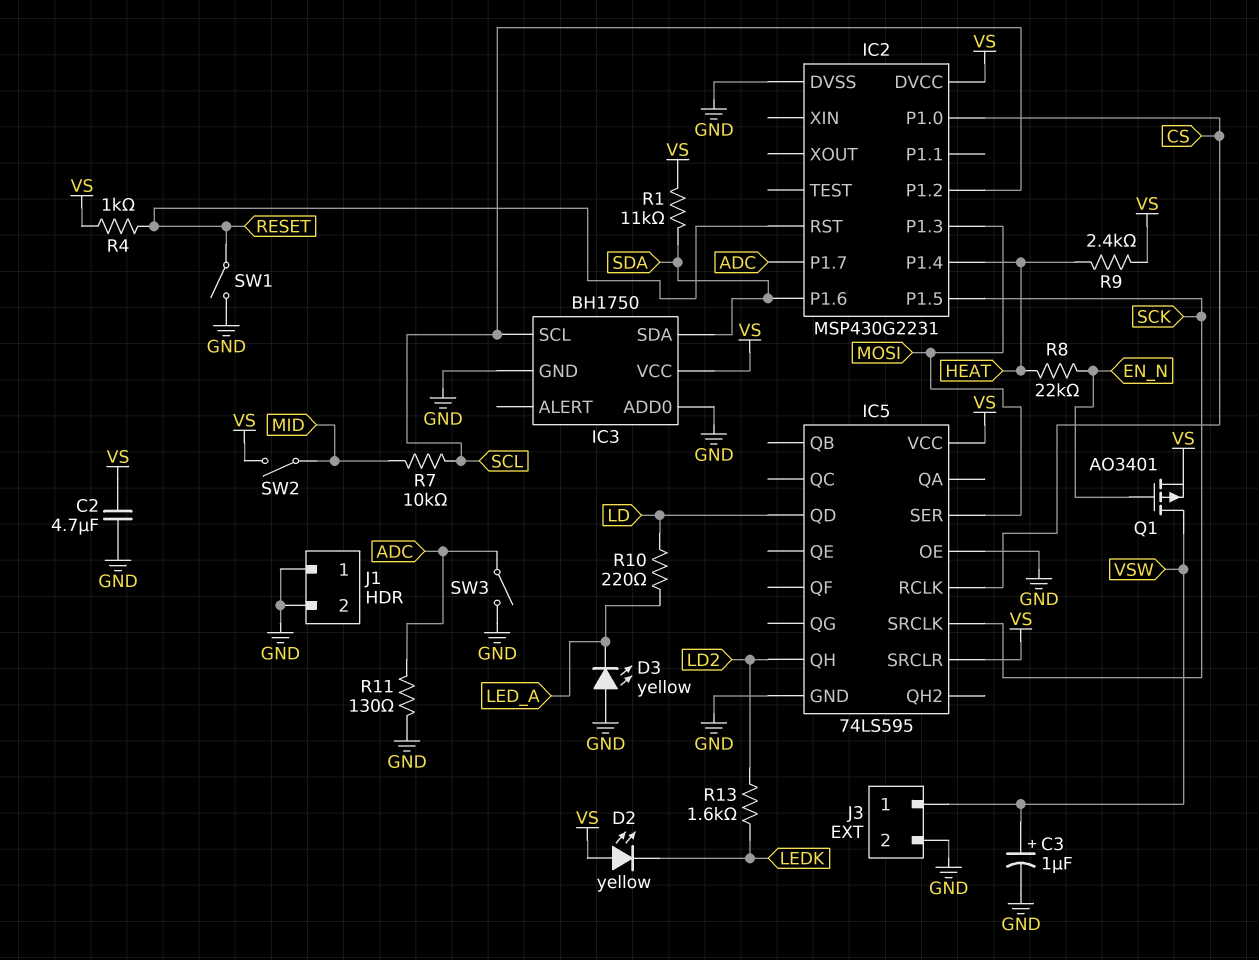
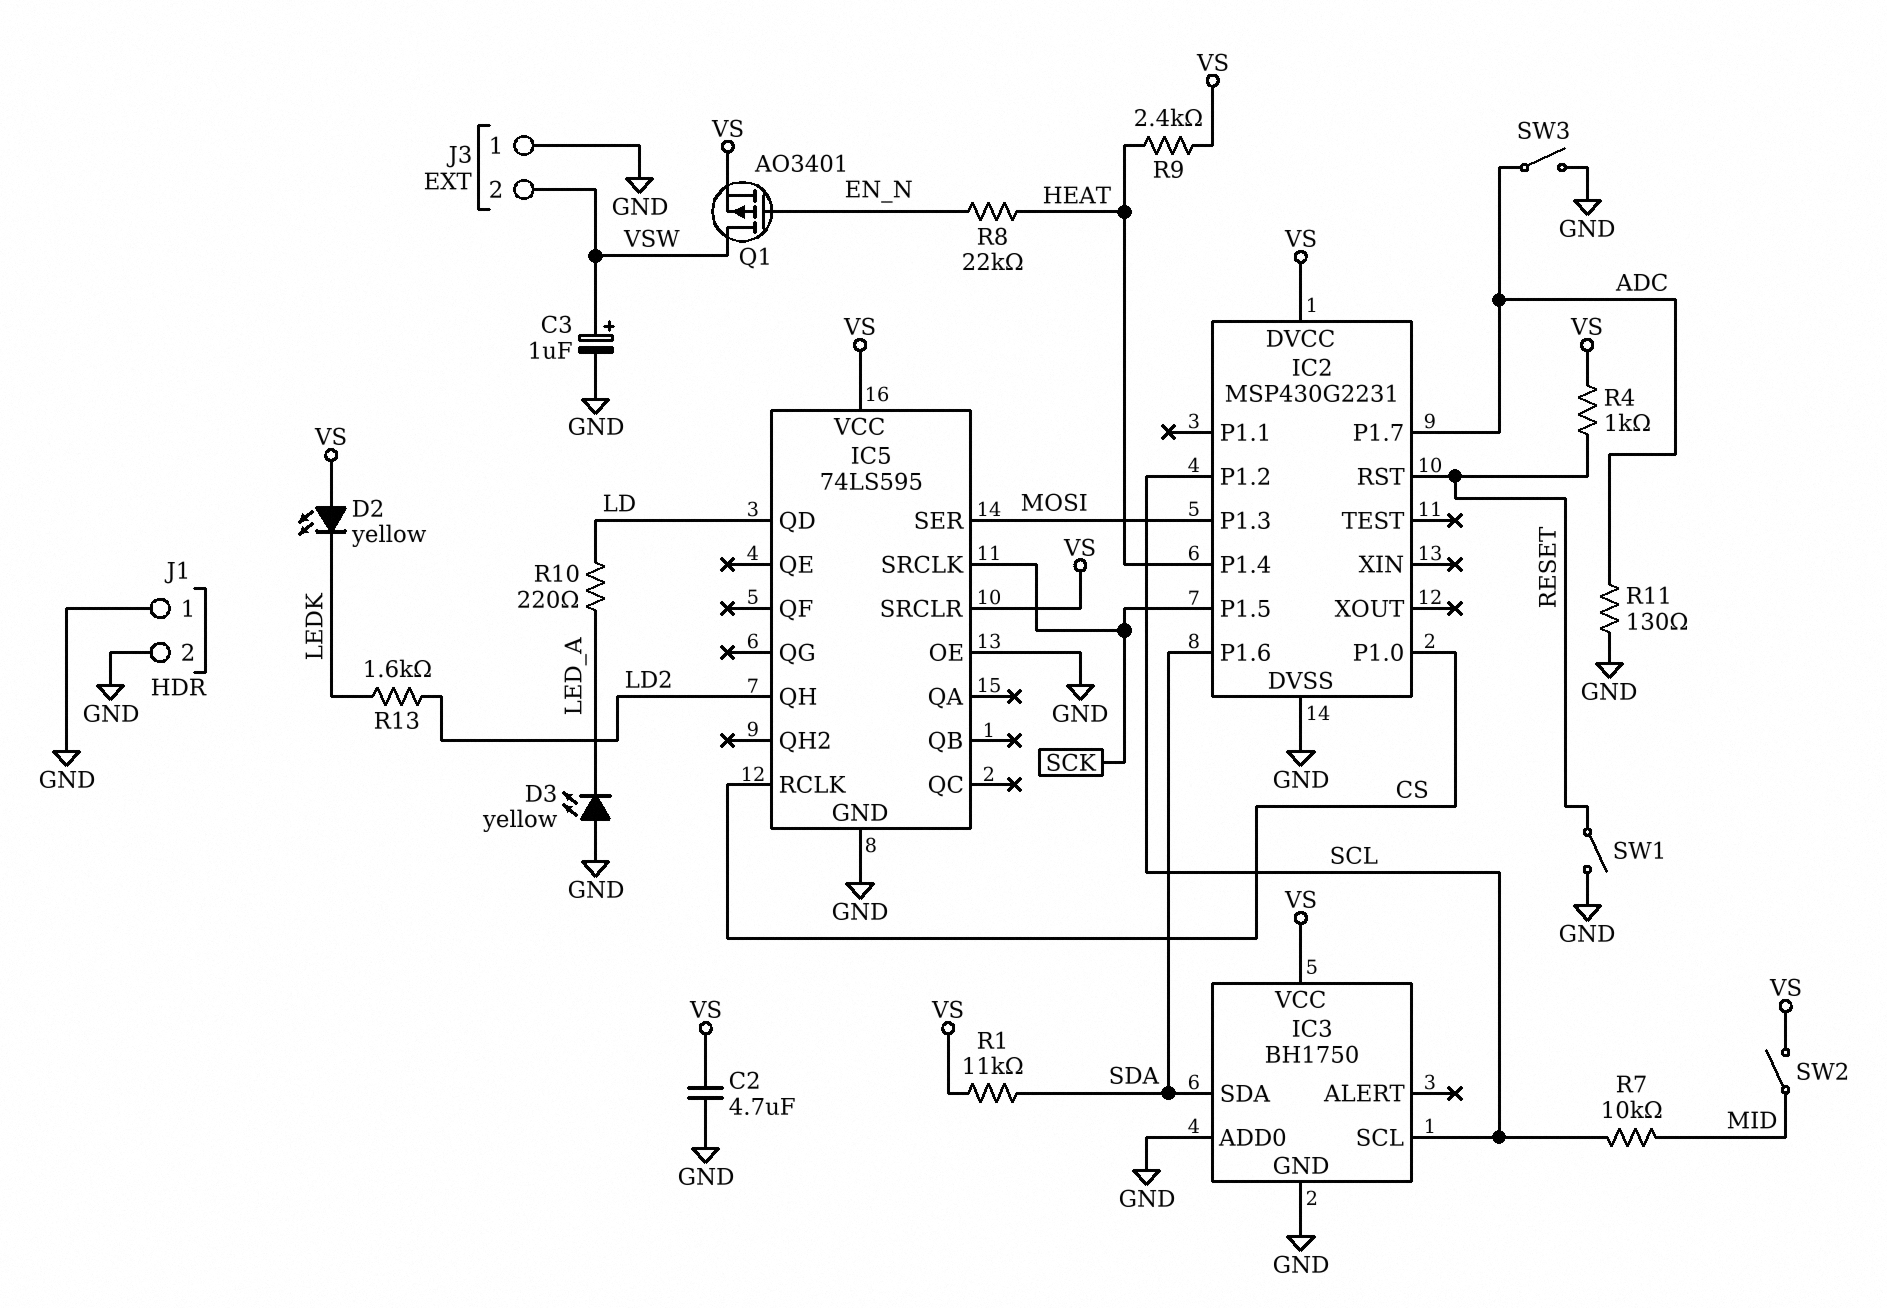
J3 pin 1: VSW -> GND
J3 pin 2: GND -> VSW

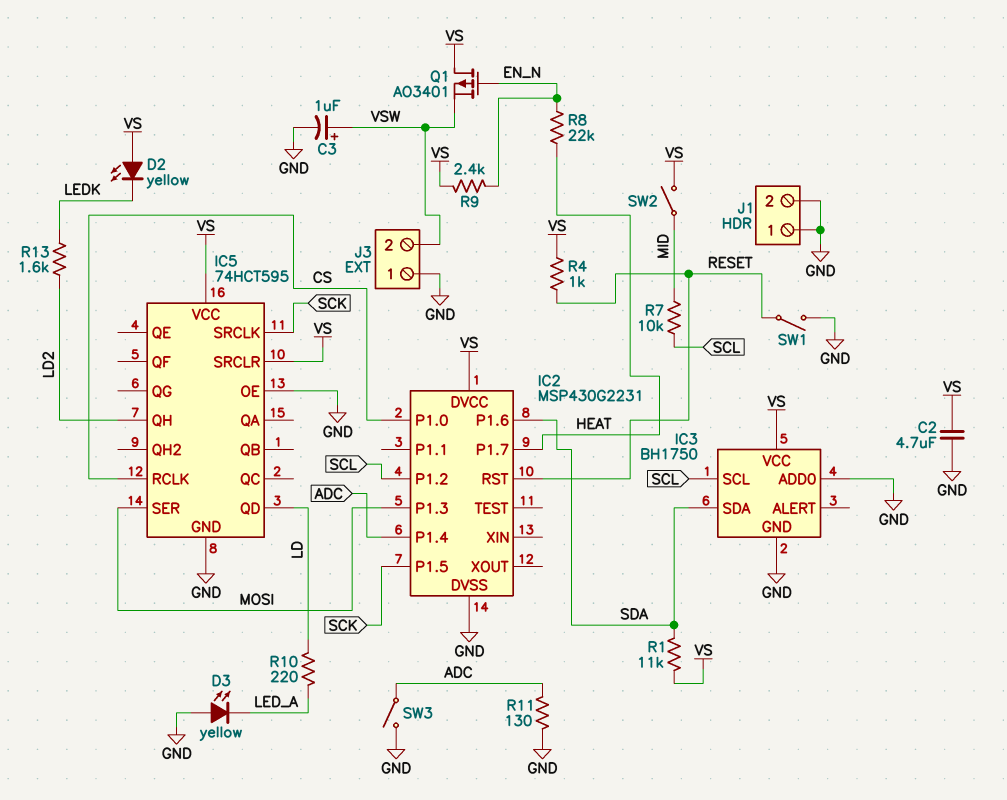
IC2 pin P1.4: HEAT -> ADC
IC2 pin P1.7: ADC -> HEAT
IC5: 74LS595 -> 74HCT595
Q1: PMOS AO3401 (G EN_N, D VSW, S VS) -> PMOS AO3401 (G EN_N, D VS, S VSW)
R9: 2.4k (HEAT, VS) -> 2.4k (EN_N, VS)

